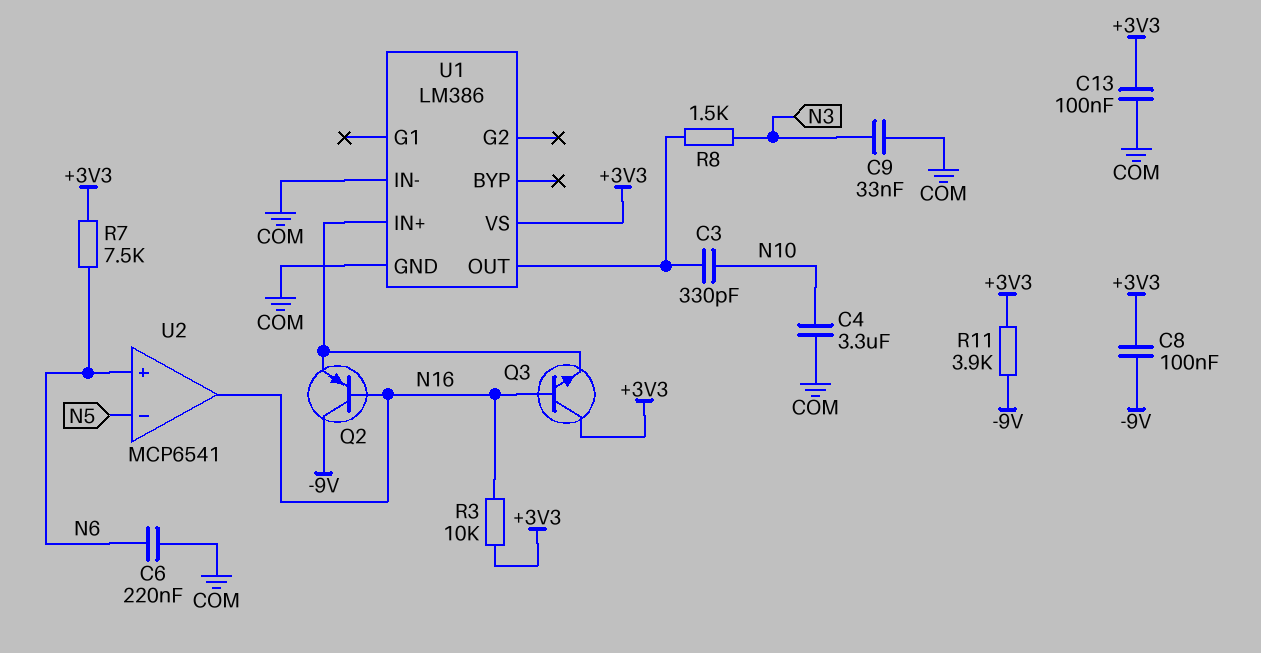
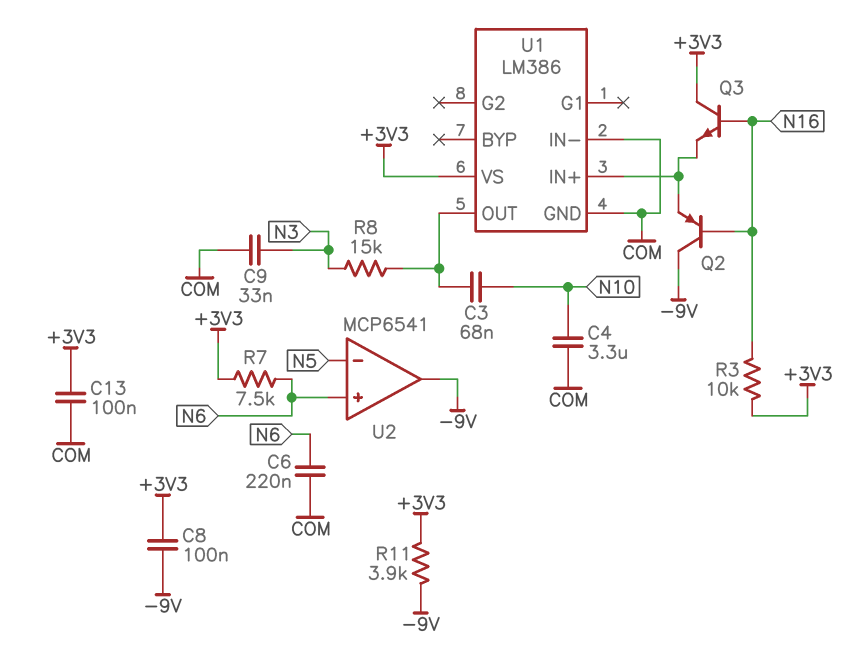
C3: 330pF (N10, U1/OUT) -> 68nF (N10, U1/OUT)
R8: 1.5k (N3, U1/OUT) -> 15k (N3, U1/OUT)
U2 pin out: N16 -> -9V

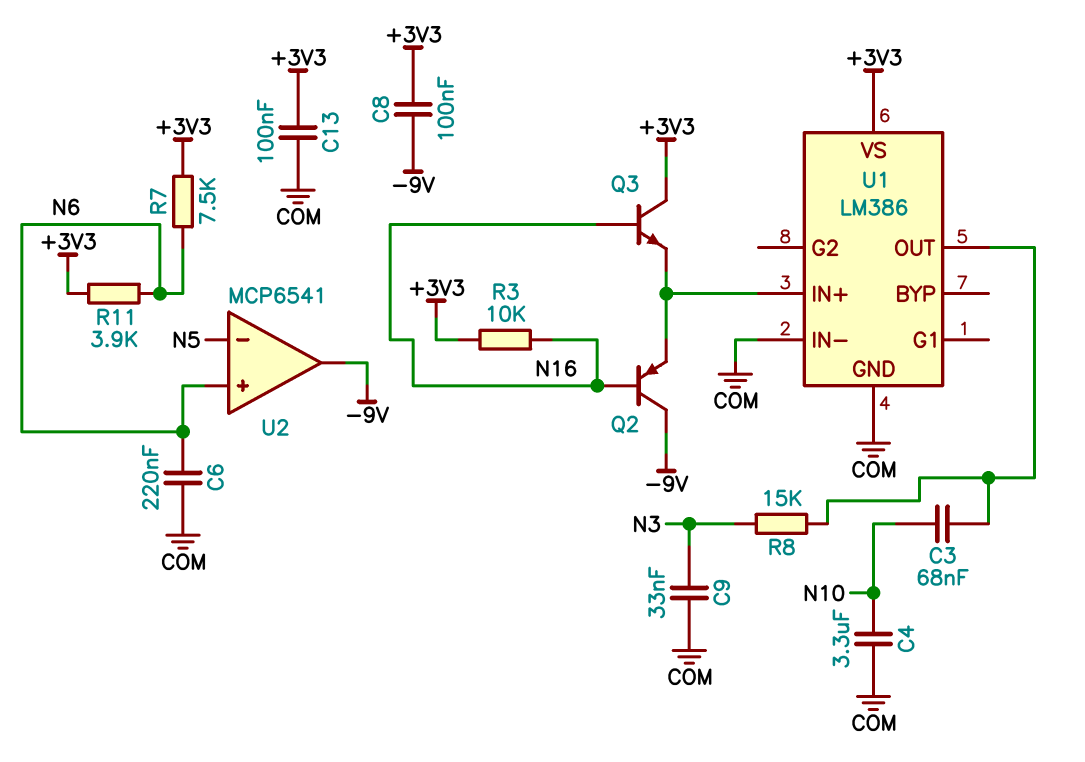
R11: 3.9k (+3V3, -9V) -> 3.9k (+3V3, N6)

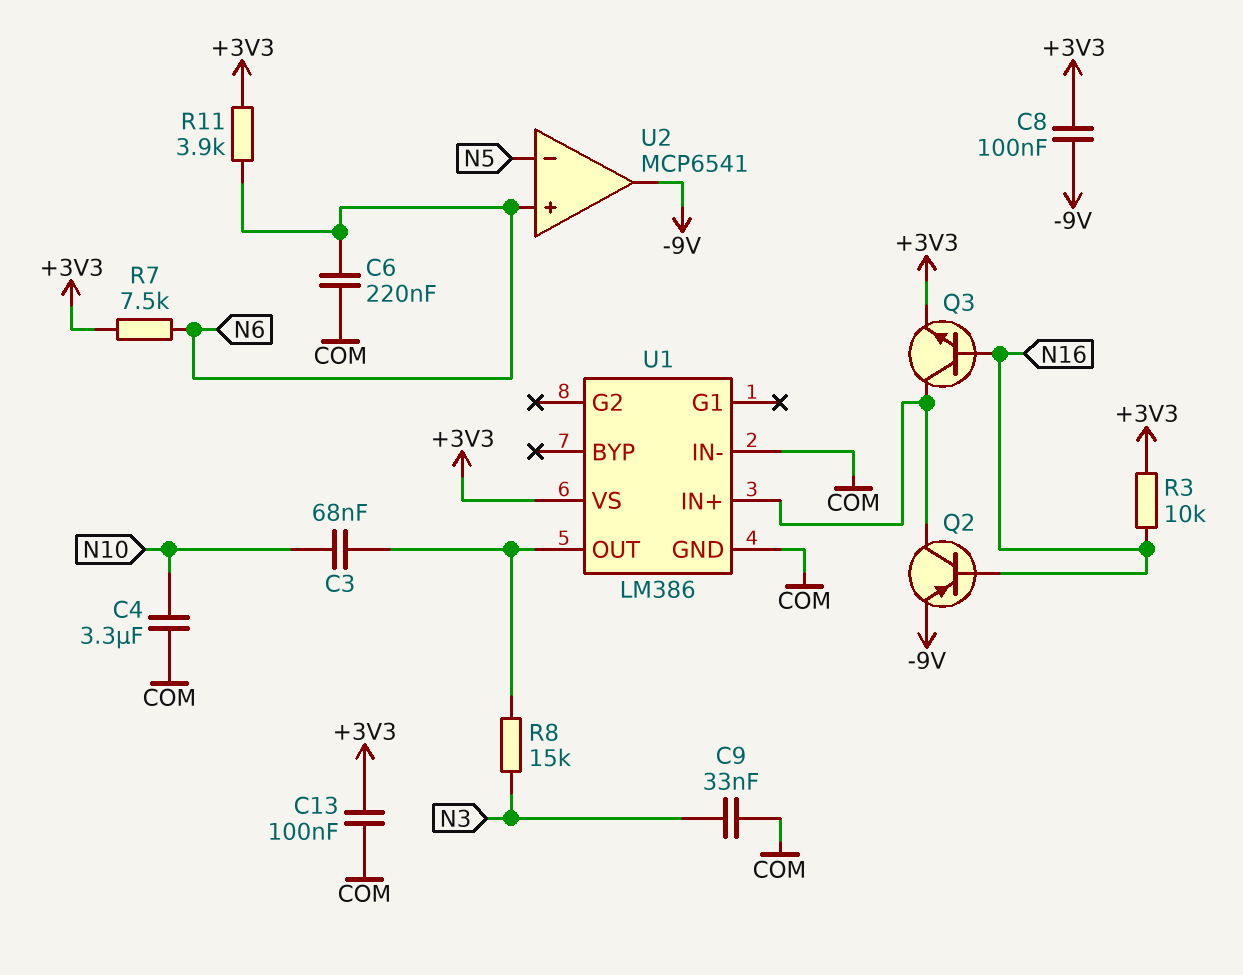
Q2: PNP (B N16, C -9V, E U1/IN+) -> PNP (B N16, C U1/IN+, E -9V)
Q3: NPN (B N16, C +3V3, E U1/IN+) -> NPN (B N16, C U1/IN+, E +3V3)

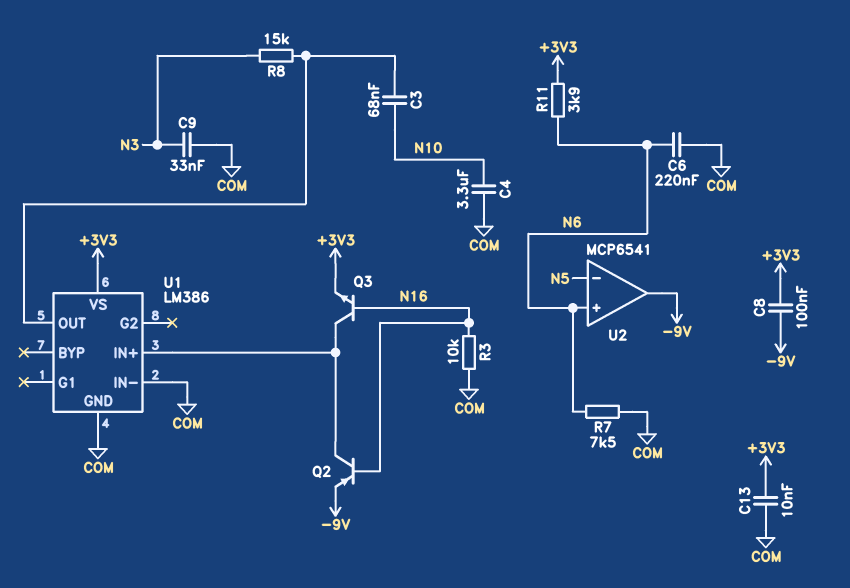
C13: 100nF (+3V3, COM) -> 10nF (+3V3, COM)
R3: 10k (+3V3, N16) -> 10k (COM, N16)
R7: 7.5k (+3V3, N6) -> 7.5k (COM, N6)

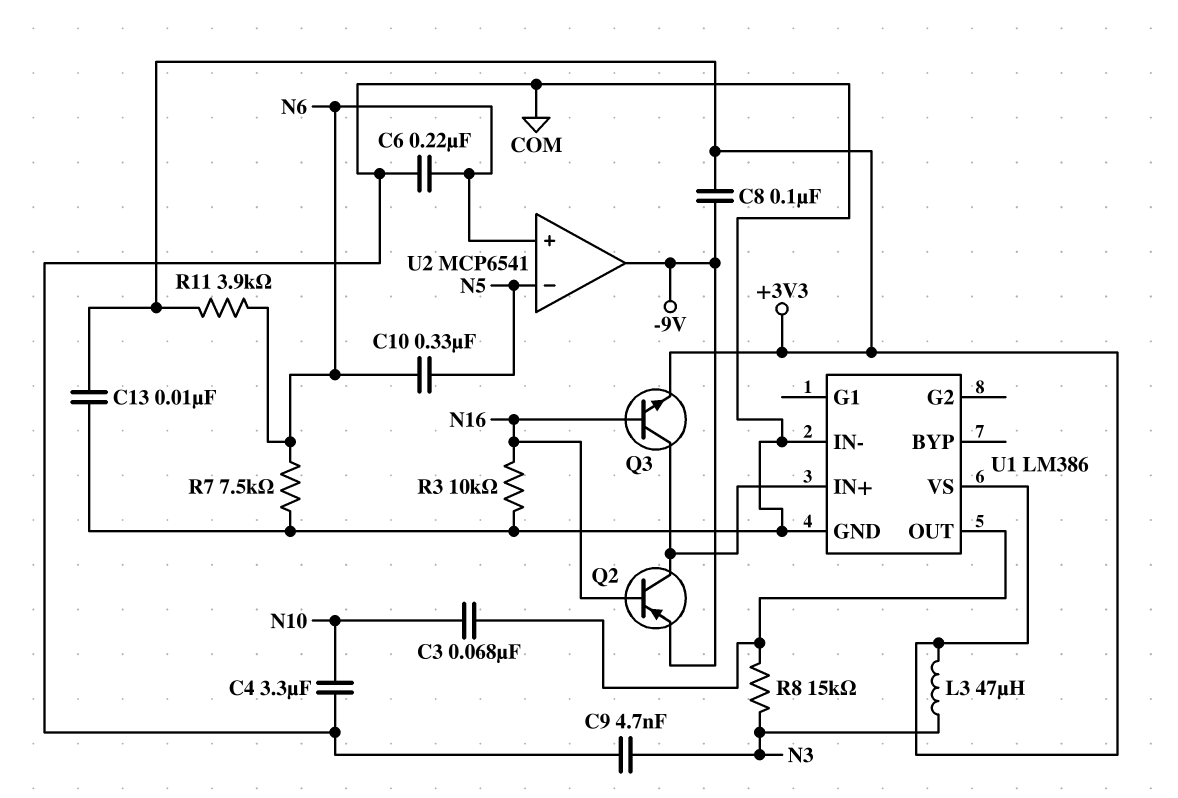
C9: 33nF (COM, N3) -> 4.7nF (COM, N3)
C10: none -> 330nF (N5, N6)
L3: none -> 47uH (+3V3, N3)

